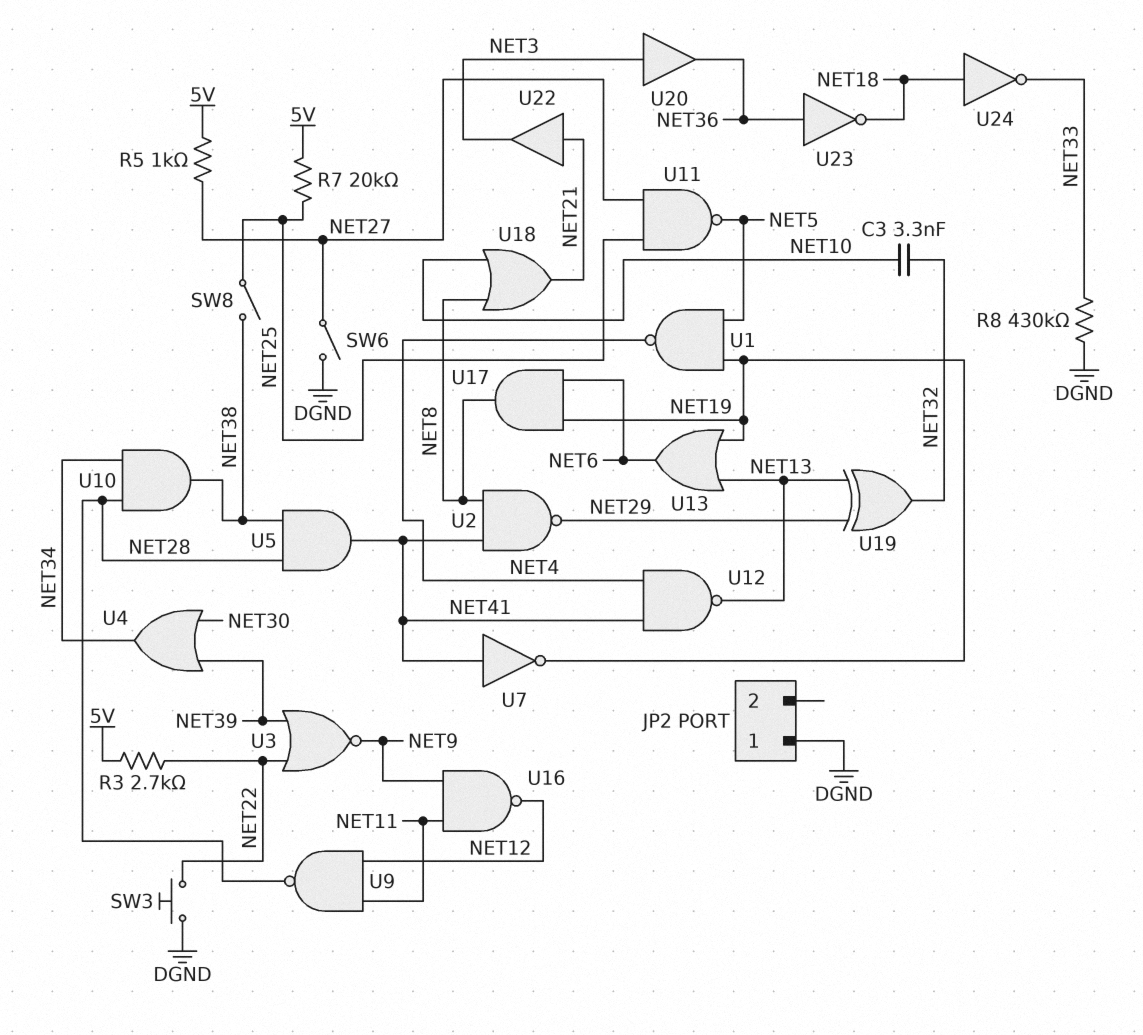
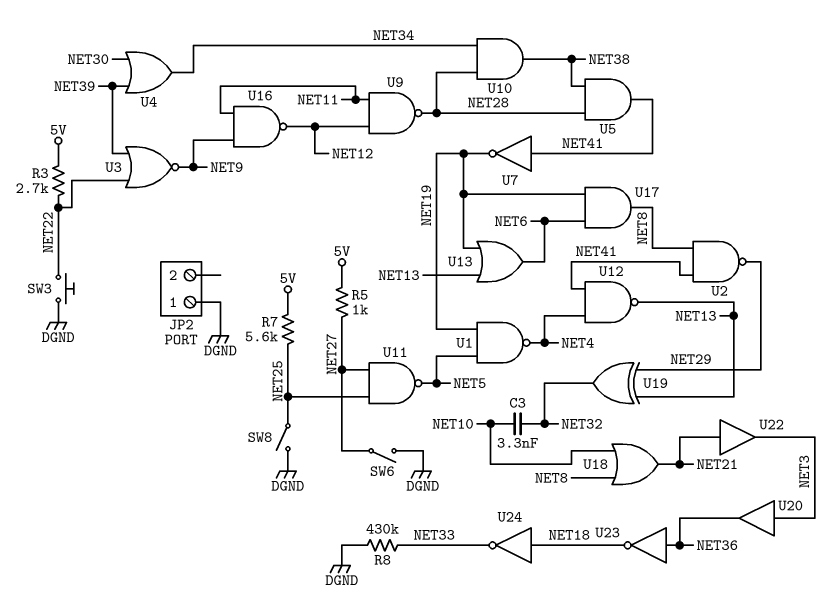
R7: 20k (5V, NET25) -> 5.6k (5V, NET25)
SW8: switch (NET25, NET38) -> switch (DGND, NET25)

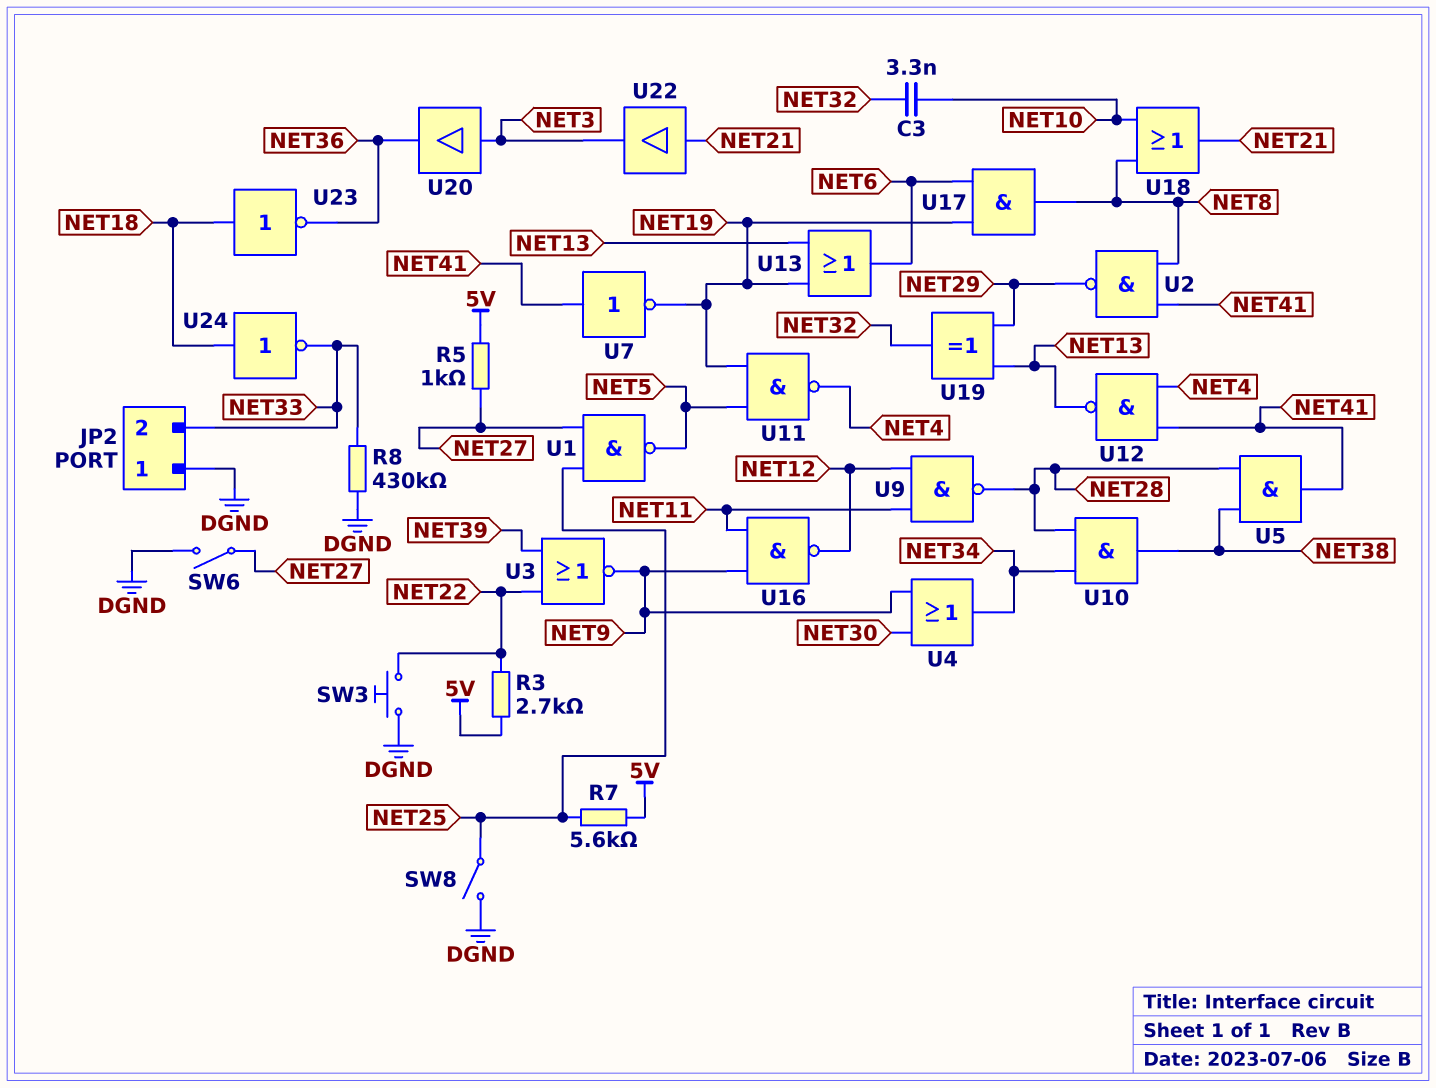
JP2 pin 2: none -> NET33
U1: NAND (in NET5, in NET19, out NET4) -> NAND (in NET25, in NET27, out NET5)
U4: OR (in NET30, in NET39, out NET34) -> OR (in NET9, in NET30, out NET34)
U11: NAND (in NET25, in NET27, out NET5) -> NAND (in NET5, in NET19, out NET4)
U23: NOT (in NET36, out NET18) -> NOT (in NET18, out NET36)

